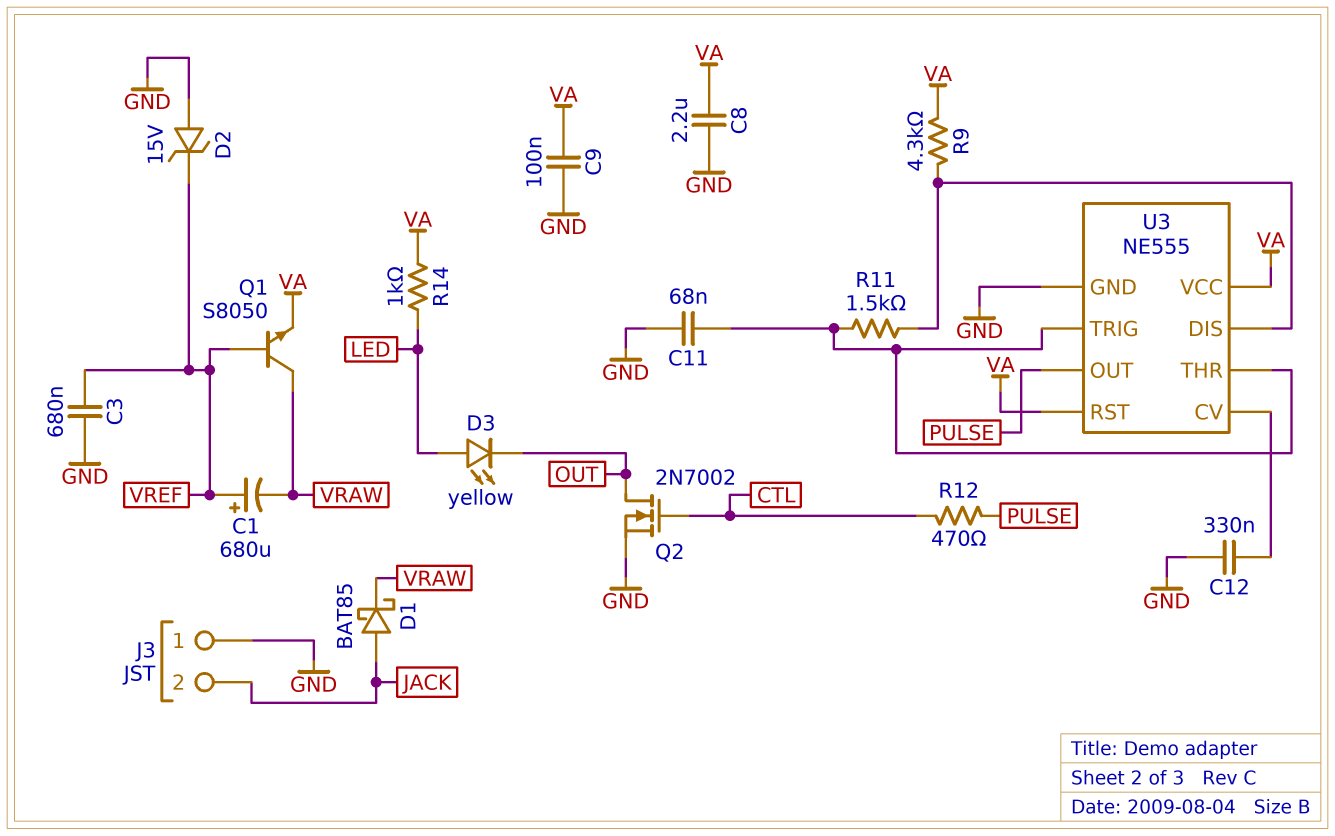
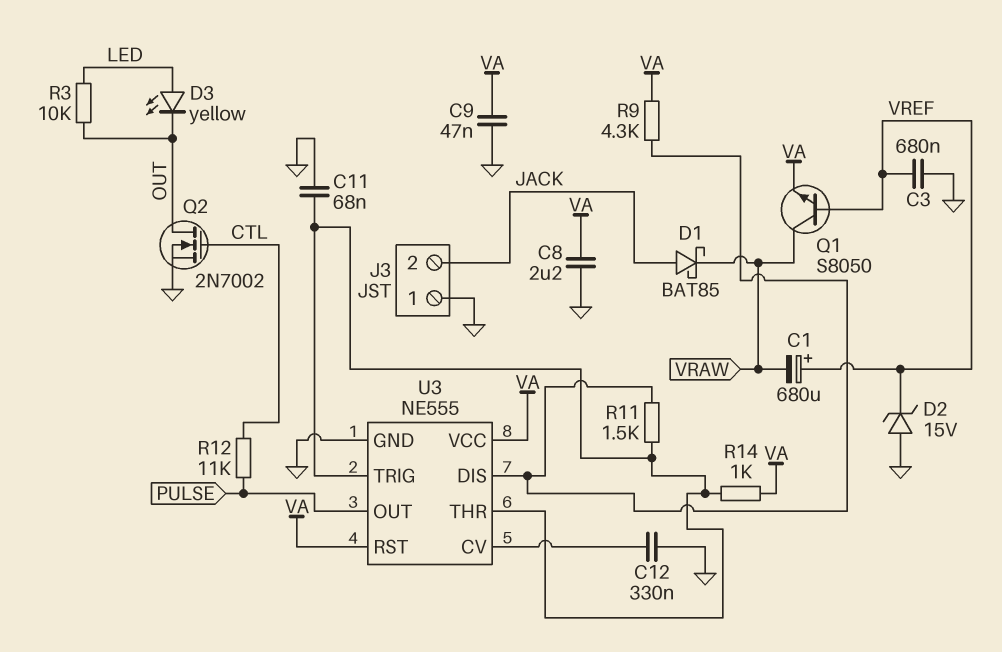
C9: 100nF (GND, VA) -> 47nF (GND, VA)
R3: none -> 10k (LED, OUT)
R12: 470 (CTL, PULSE) -> 11k (CTL, PULSE)
R14: 1k (LED, VA) -> 1k (U3/THR, VA)

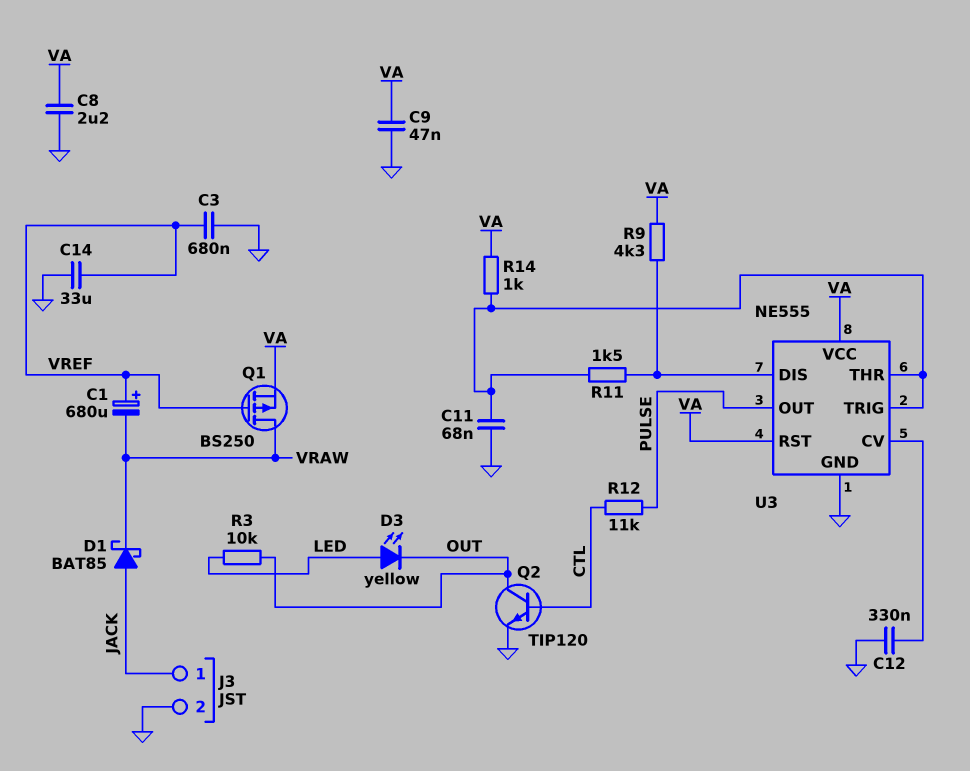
C14: none -> 33uF (GND, VREF)
D2: zener 15V (A GND, K VREF) -> none
J3 pin 1: GND -> JACK
J3 pin 2: JACK -> GND
Q1: NPN S8050 (B VREF, C VRAW, E VA) -> PMOS BS250 (G VREF, D VRAW, S VA)
Q2: NMOS 2N7002 (G CTL, D OUT, S GND) -> NPN TIP120 (B CTL, C OUT, E GND)

